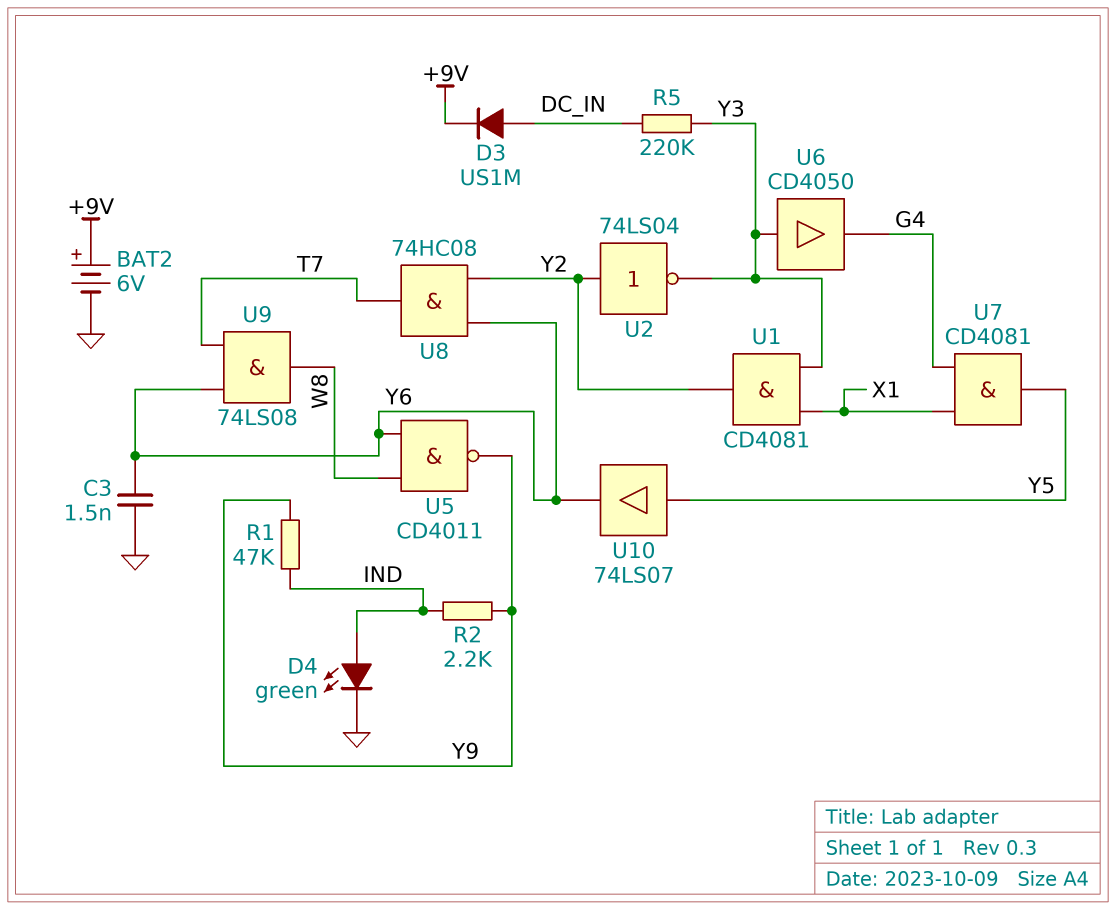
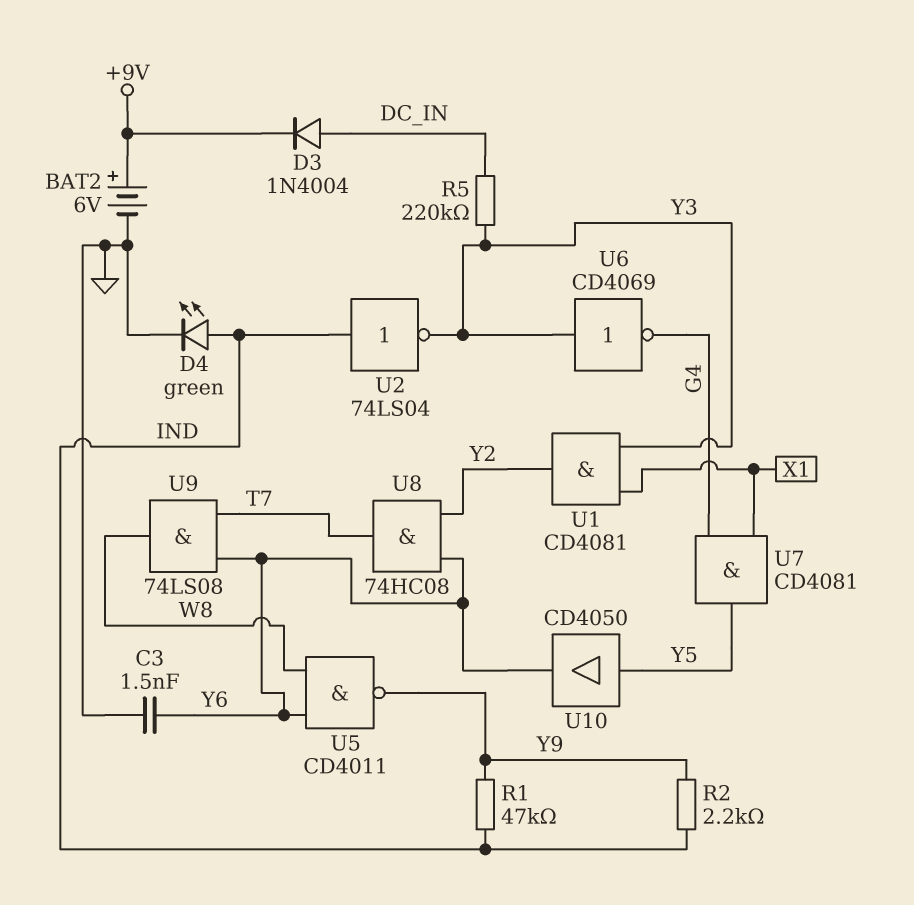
D3: diode US1M (A DC_IN, K +9V) -> diode 1N4004 (A DC_IN, K +9V)
U2: NOT 74LS04 (in Y2, out Y3) -> NOT 74LS04 (in IND, out Y3)
U6: buffer CD4050 (in Y3, out G4) -> NOT CD4069 (in Y3, out G4)
U10: buffer 74LS07 (in Y5, out Y6) -> buffer CD4050 (in Y5, out Y6)

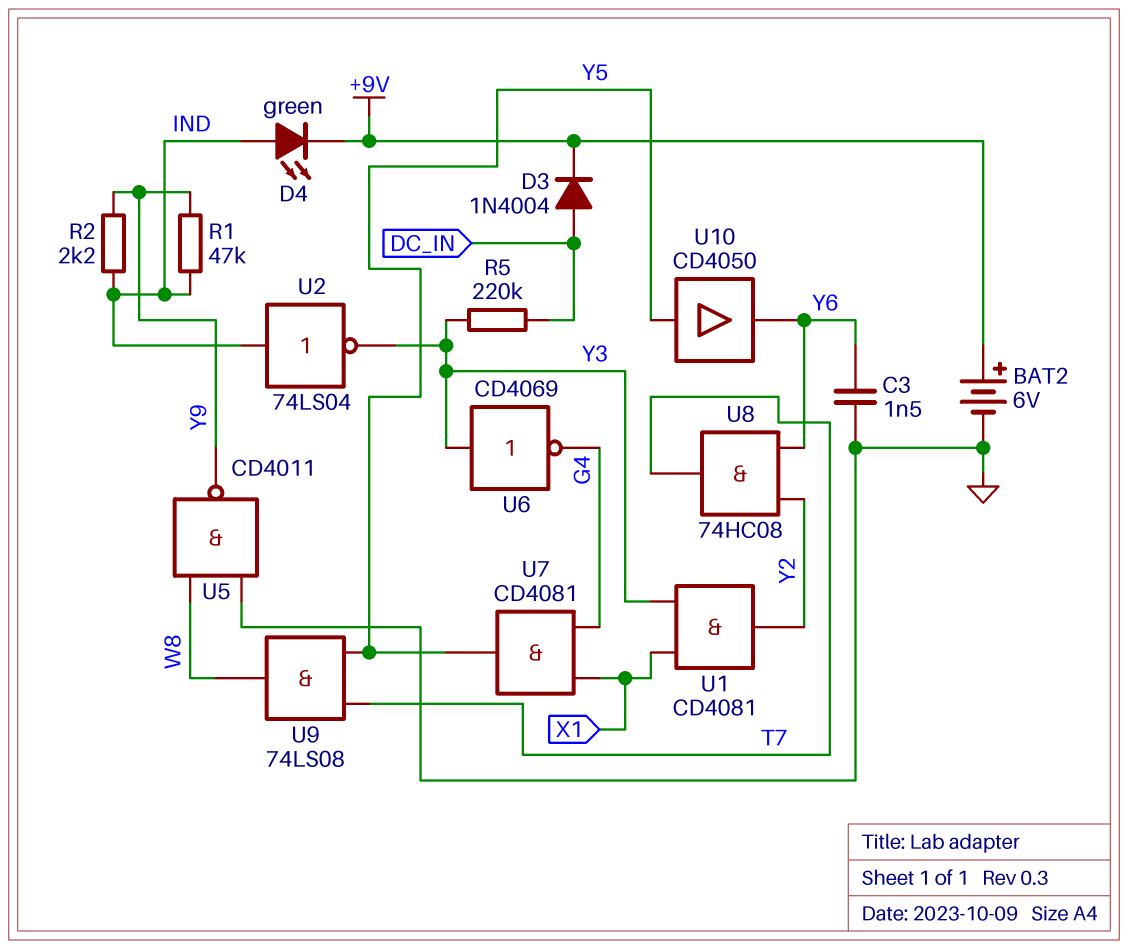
D4: LED green (A IND, K GND) -> LED green (A IND, K +9V)
U5: NAND CD4011 (in W8, in Y6, out Y9) -> NAND CD4011 (in GND, in W8, out Y9)
U9: AND 74LS08 (in T7, in Y6, out W8) -> AND 74LS08 (in T7, in Y5, out W8)

